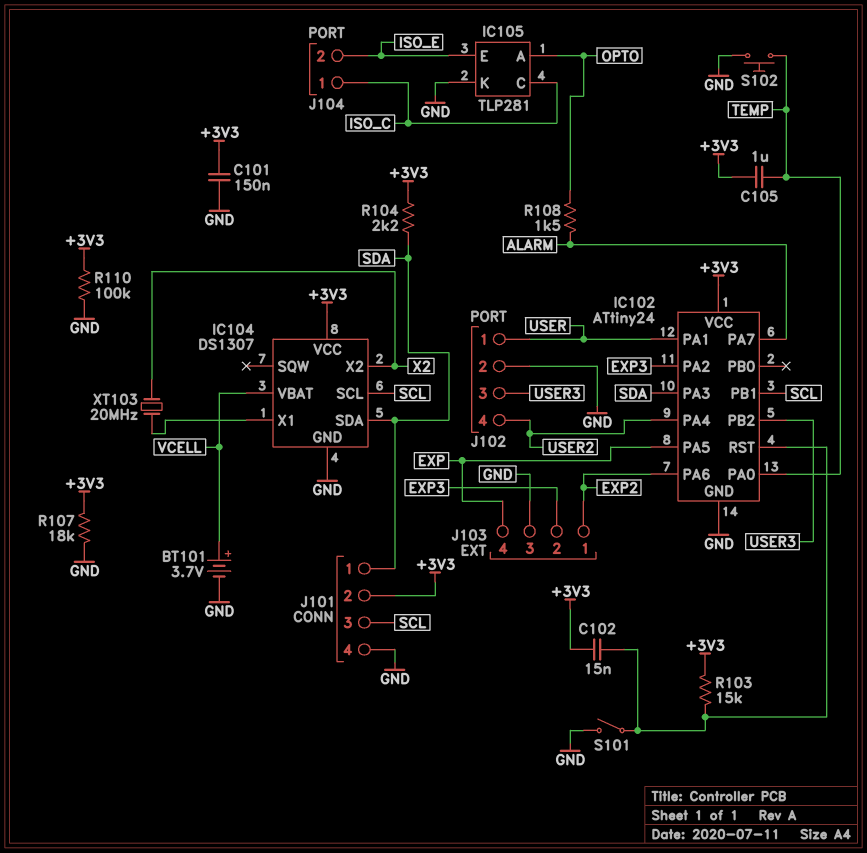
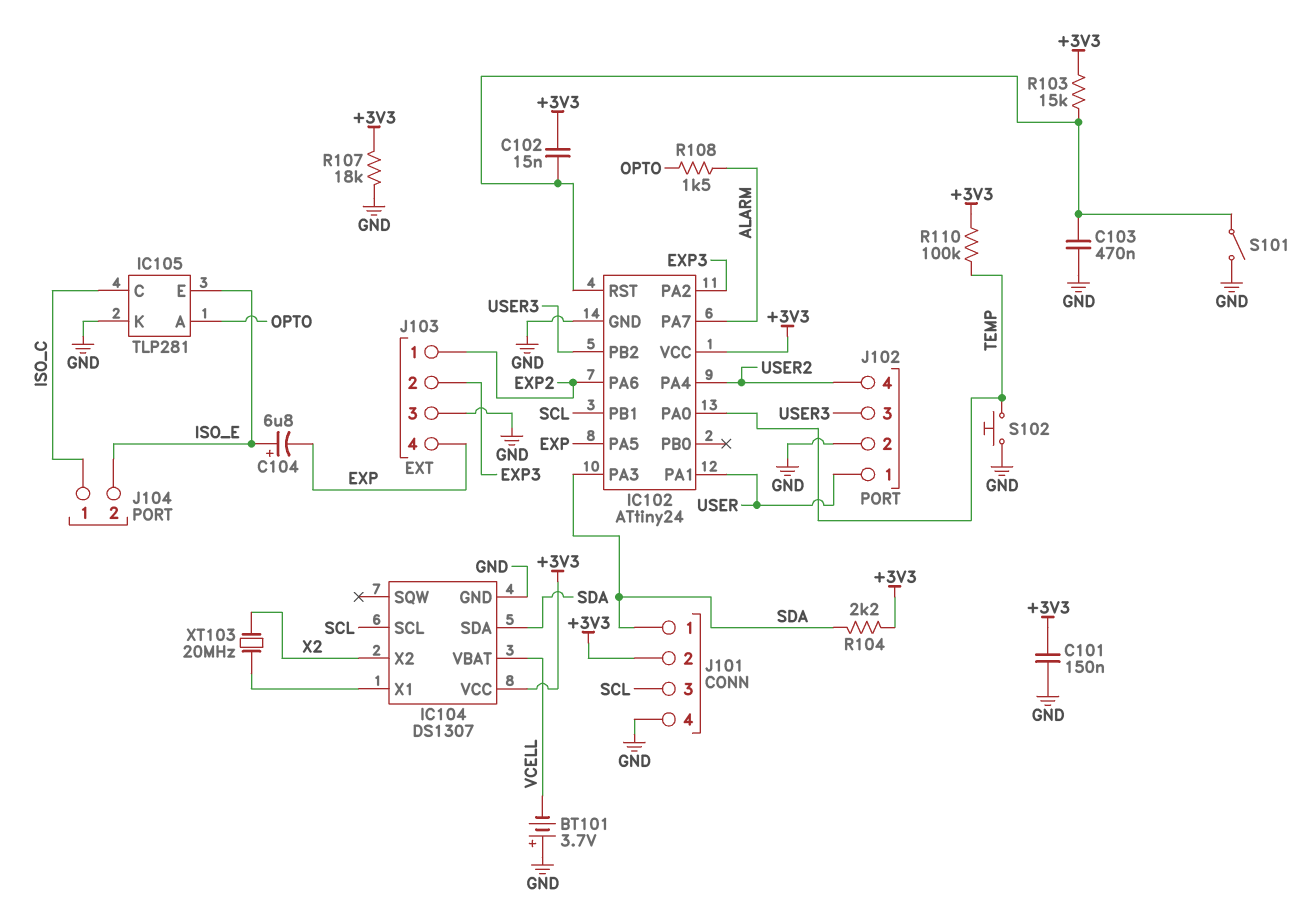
BT101: 3.7V (plus VCELL, minus GND) -> 3.7V (plus GND, minus VCELL)
C103: none -> 470nF (GND, IC102/RST)
C104: none -> 6.8uF (plus ISO_E, minus EXP)
C105: 1uF (+3V3, TEMP) -> none
R110: 100k (+3V3, GND) -> 100k (+3V3, TEMP)

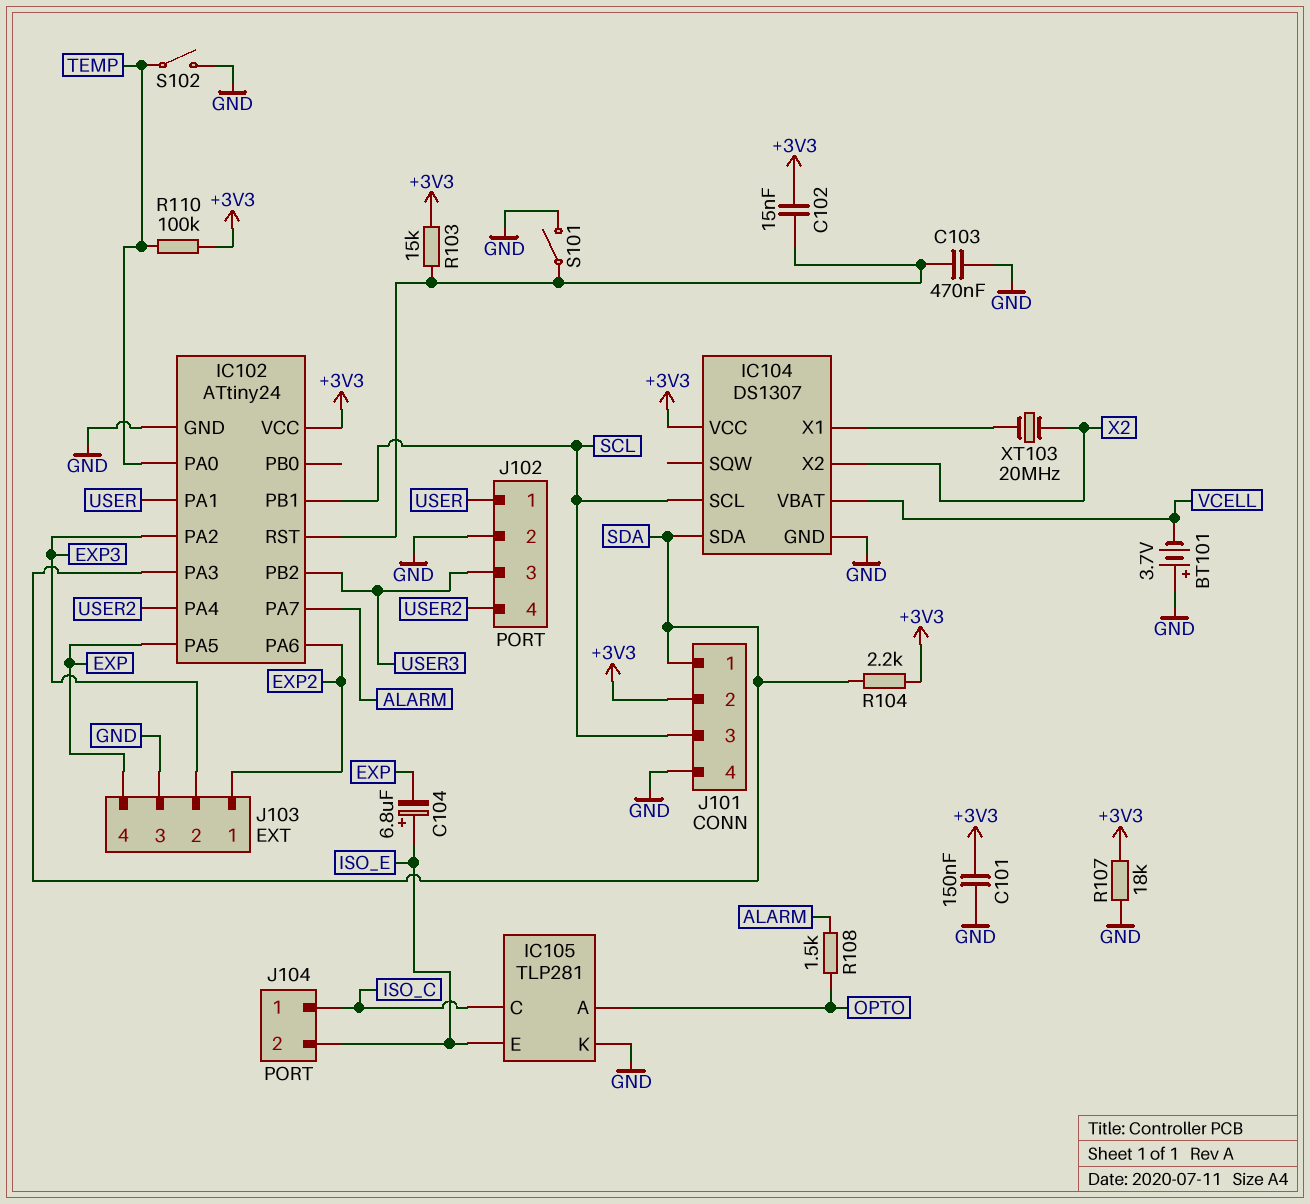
S102: button (GND, TEMP) -> switch (GND, TEMP)

